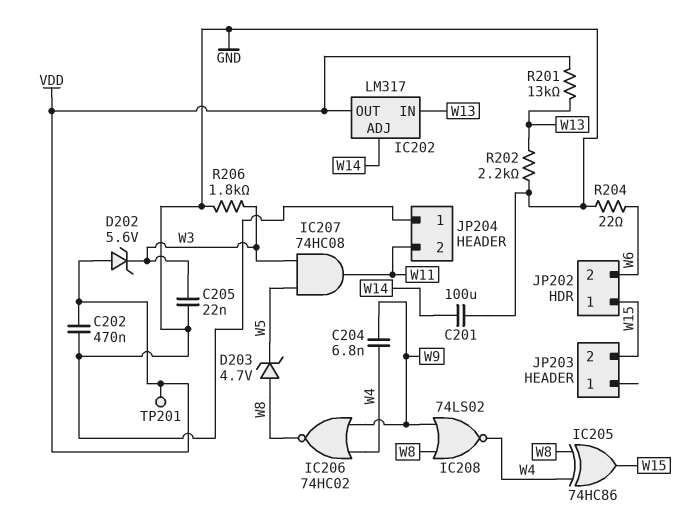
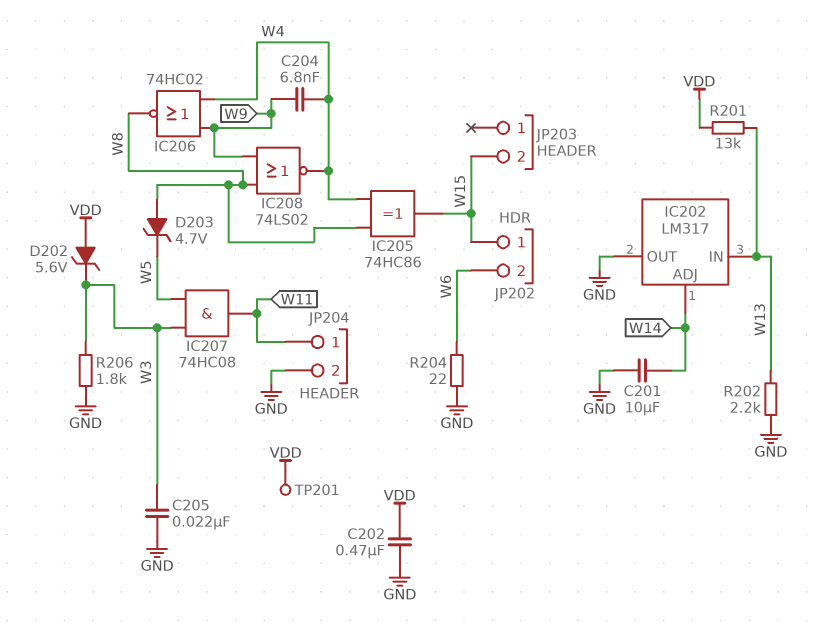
C201: 100uF (GND, W14) -> 10uF (GND, W14)
IC202 pin OUT: VDD -> GND
JP204 pin 1: GND -> W11
JP204 pin 2: W11 -> GND

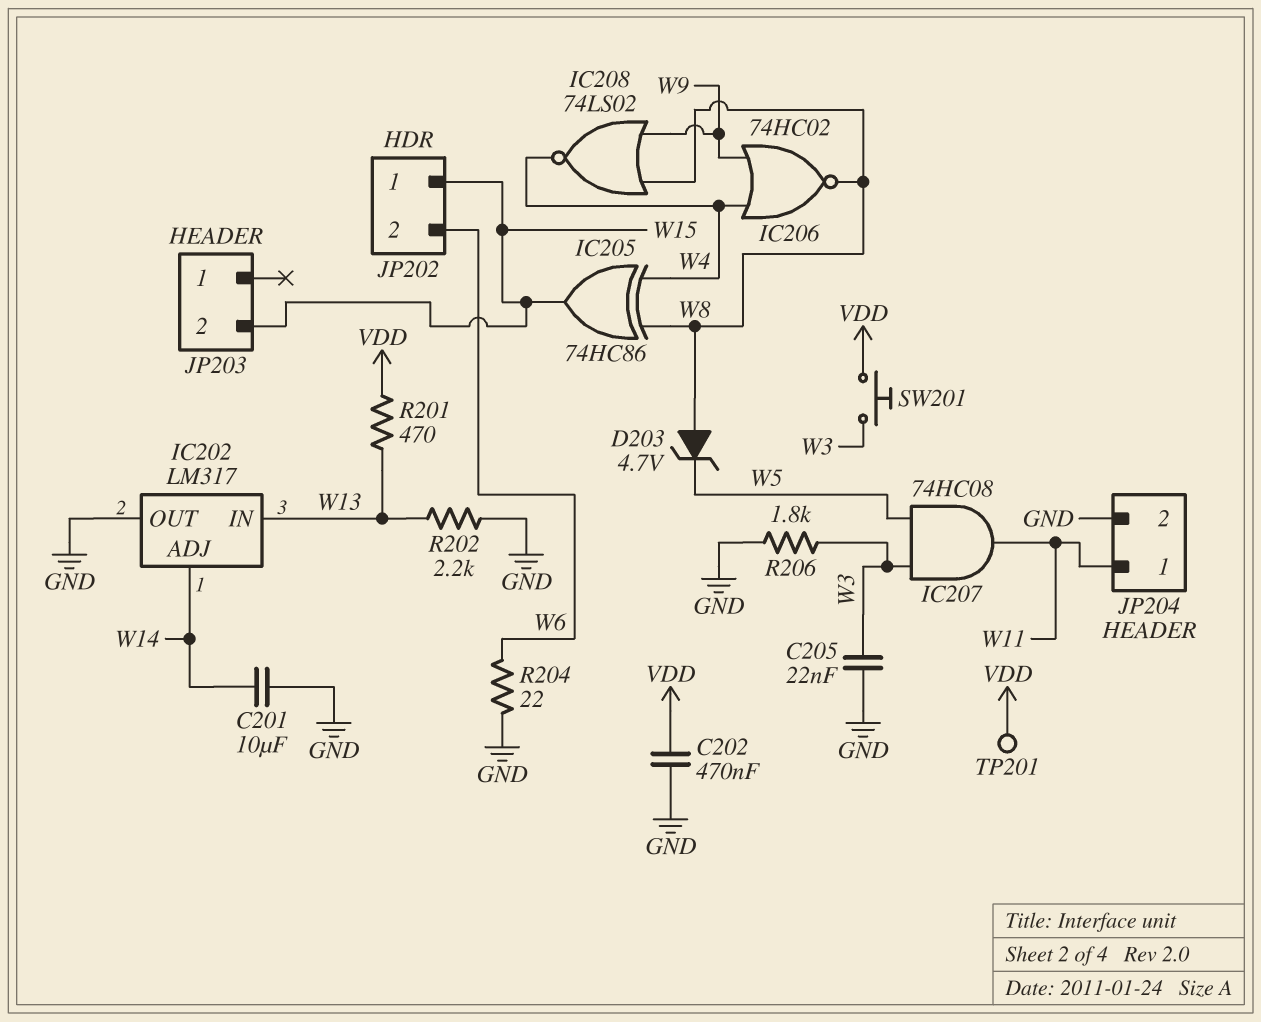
C204: 6.8nF (W4, W9) -> none
D202: zener 5.6V (A VDD, K W3) -> none
R201: 13k (VDD, W13) -> 470 (VDD, W13)
SW201: none -> button (VDD, W3)

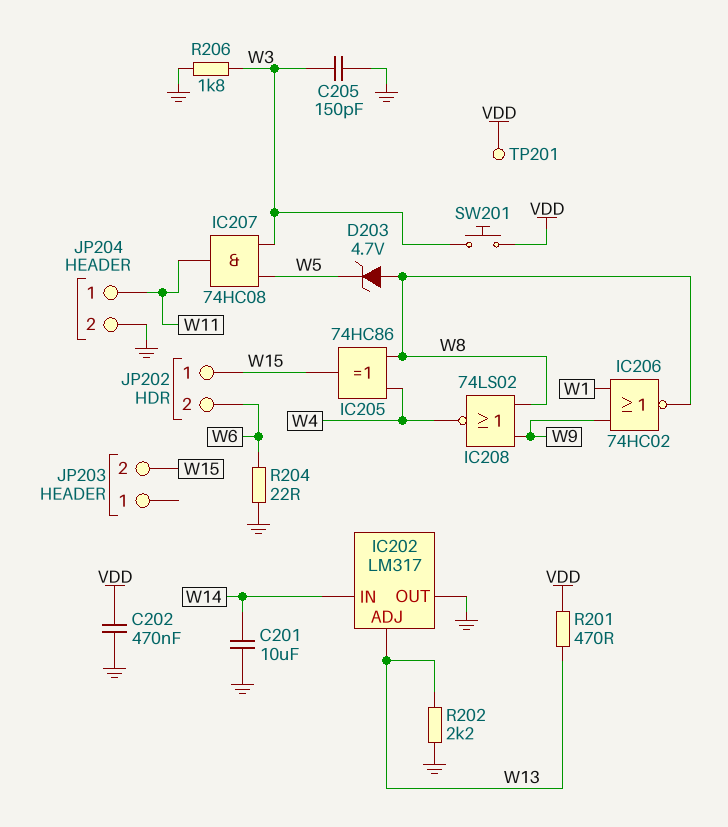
C205: 22nF (GND, W3) -> 150pF (GND, W3)
IC202 pin ADJ: W14 -> W13
IC202 pin IN: W13 -> W14
IC206: NOR 74HC02 (in W4, in W9, out W8) -> NOR 74HC02 (in W1, in W9, out W8)

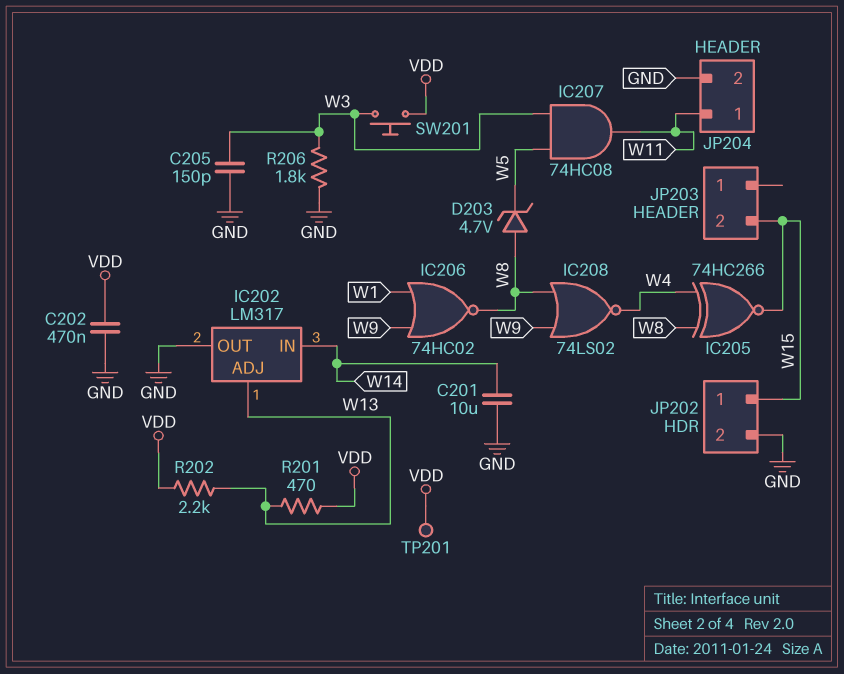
IC205: XOR 74HC86 (in W4, in W8, out W15) -> XNOR 74HC266 (in W4, in W8, out W15)
JP202 pin 2: W6 -> GND
R202: 2.2k (GND, W13) -> 2.2k (VDD, W13)
R204: 22 (GND, W6) -> none

